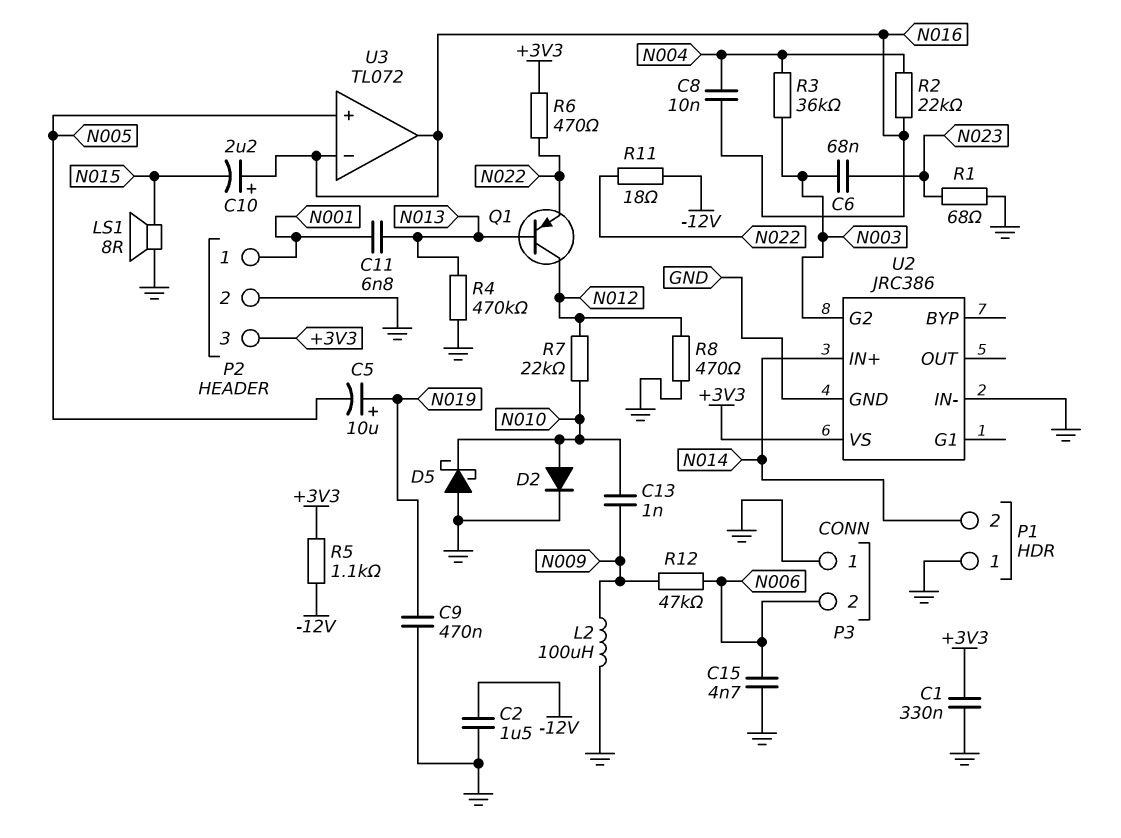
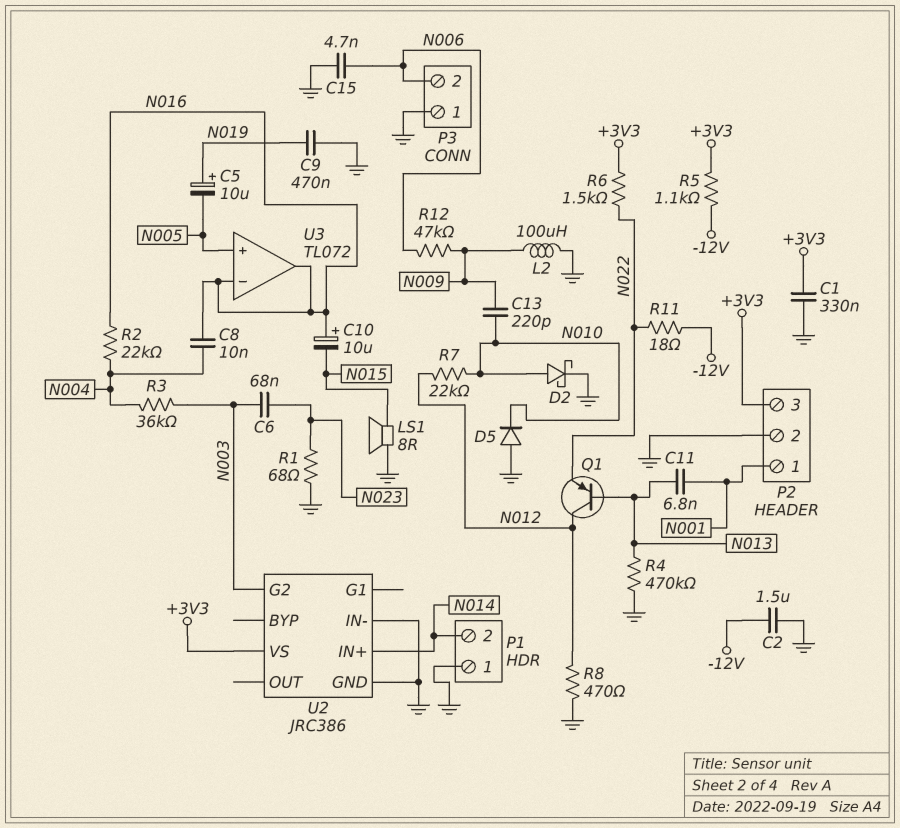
C10: 2.2uF (plus N016, minus N015) -> 10uF (plus N016, minus N015)
C13: 1nF (N009, N010) -> 220pF (N009, N010)
D2: diode (A N010, K GND) -> schottky (A N010, K GND)
D5: schottky (A GND, K N010) -> diode (A GND, K N010)
R6: 470 (+3V3, N022) -> 1.5k (+3V3, N022)

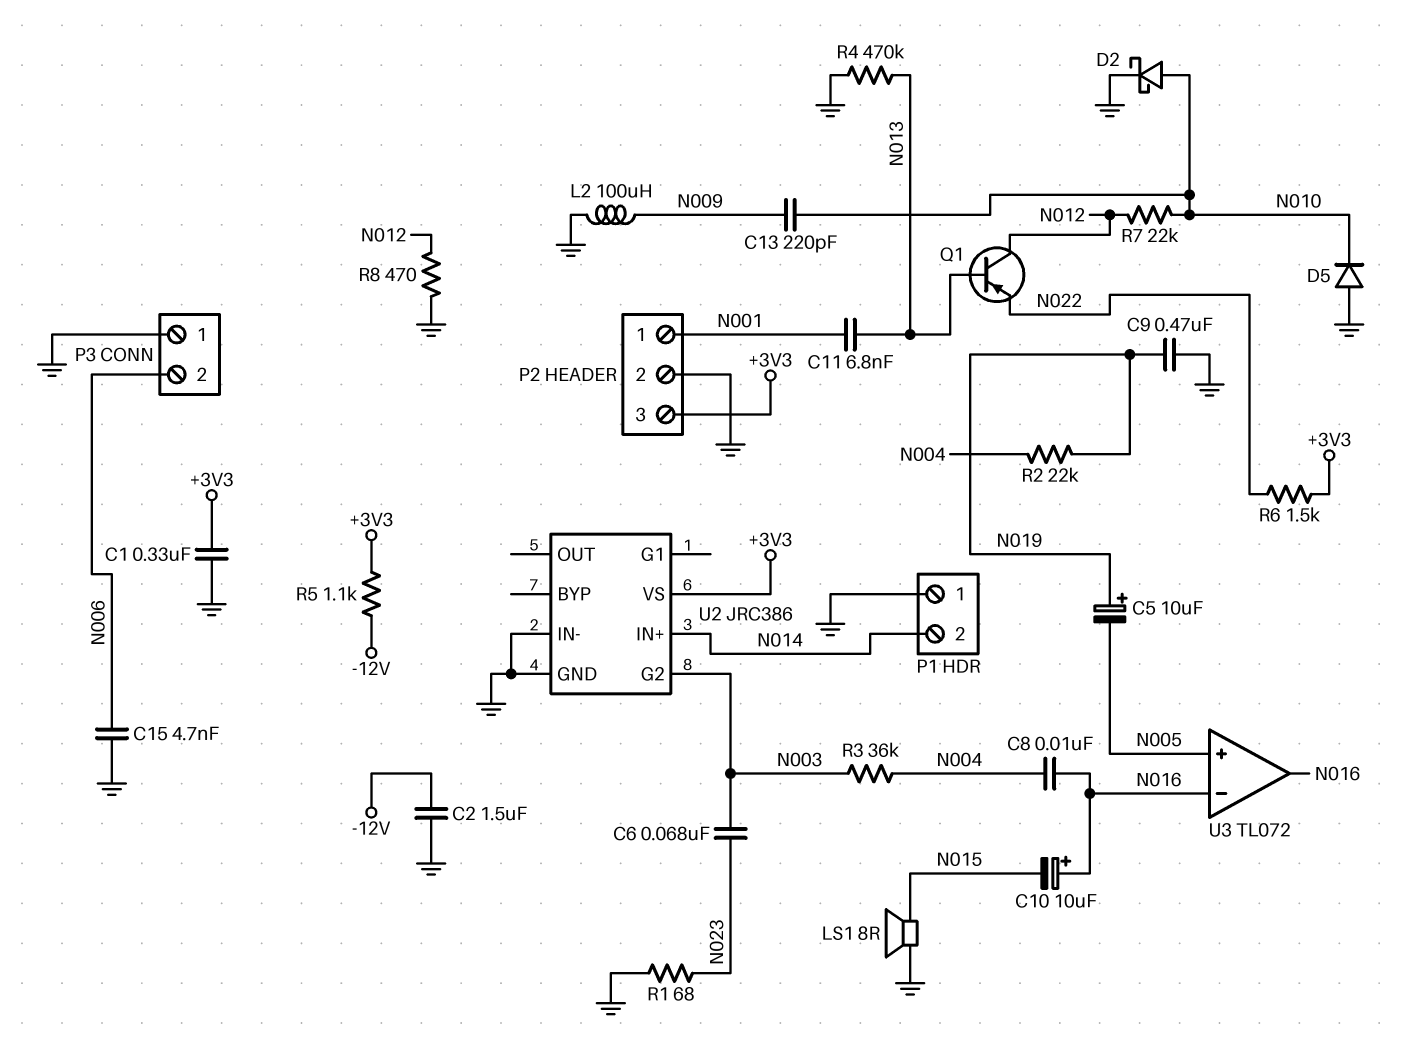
R2: 22k (N004, N016) -> 22k (N004, N019)
R11: 18 (-12V, N022) -> none
R12: 47k (N006, N009) -> none

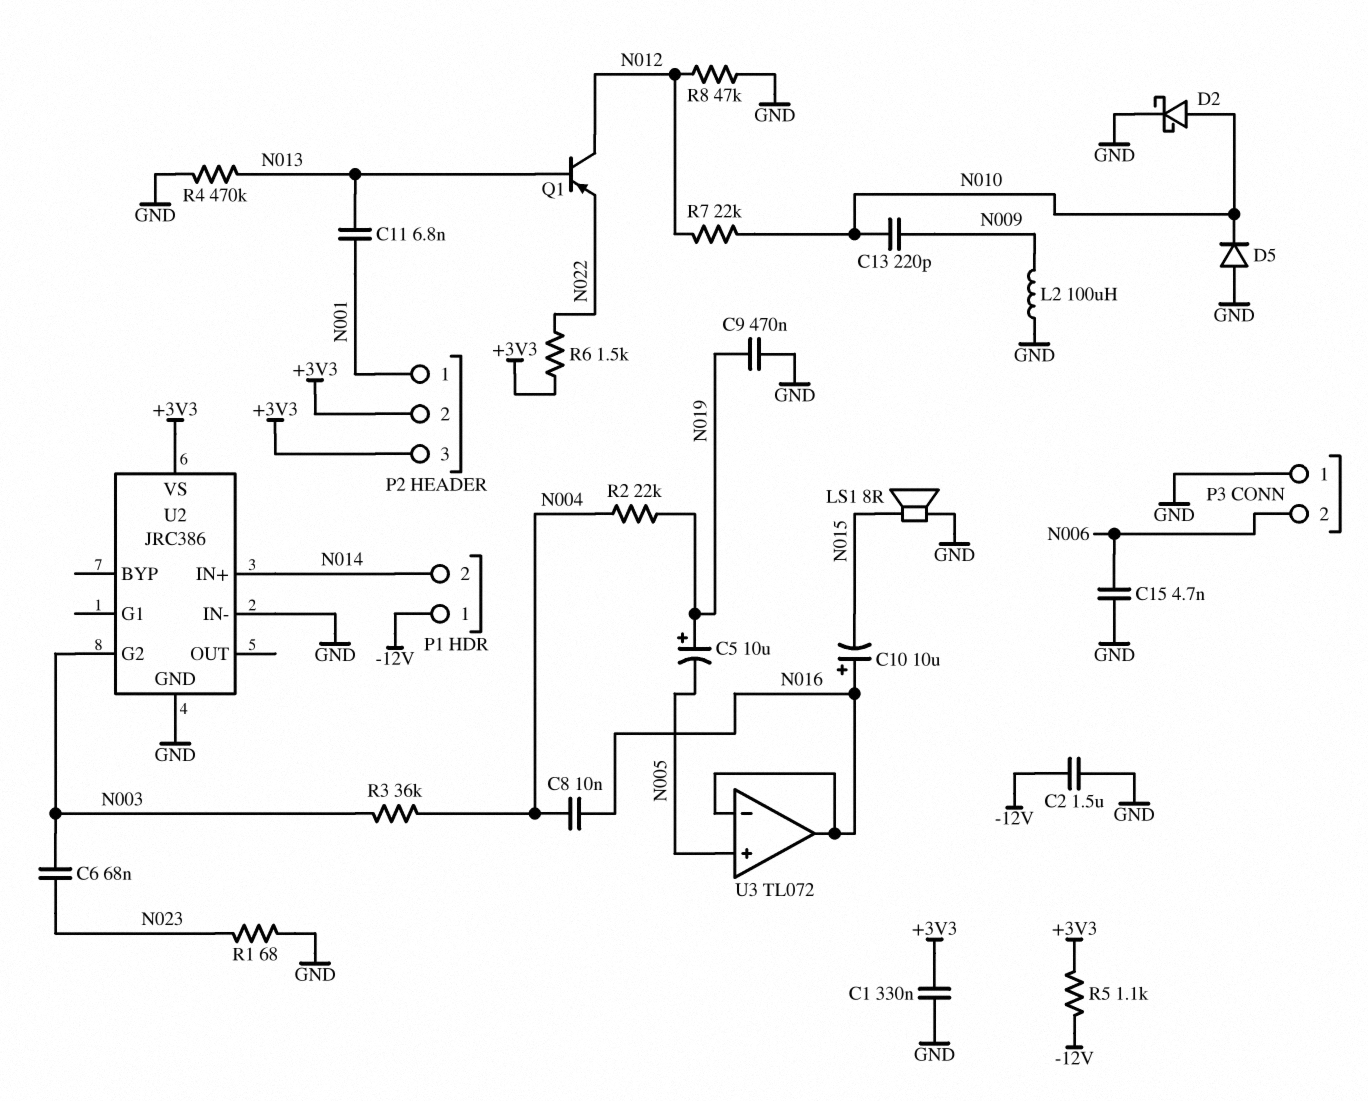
P1 pin 1: GND -> -12V
P2 pin 2: GND -> +3V3
R8: 470 (GND, N012) -> 47k (GND, N012)

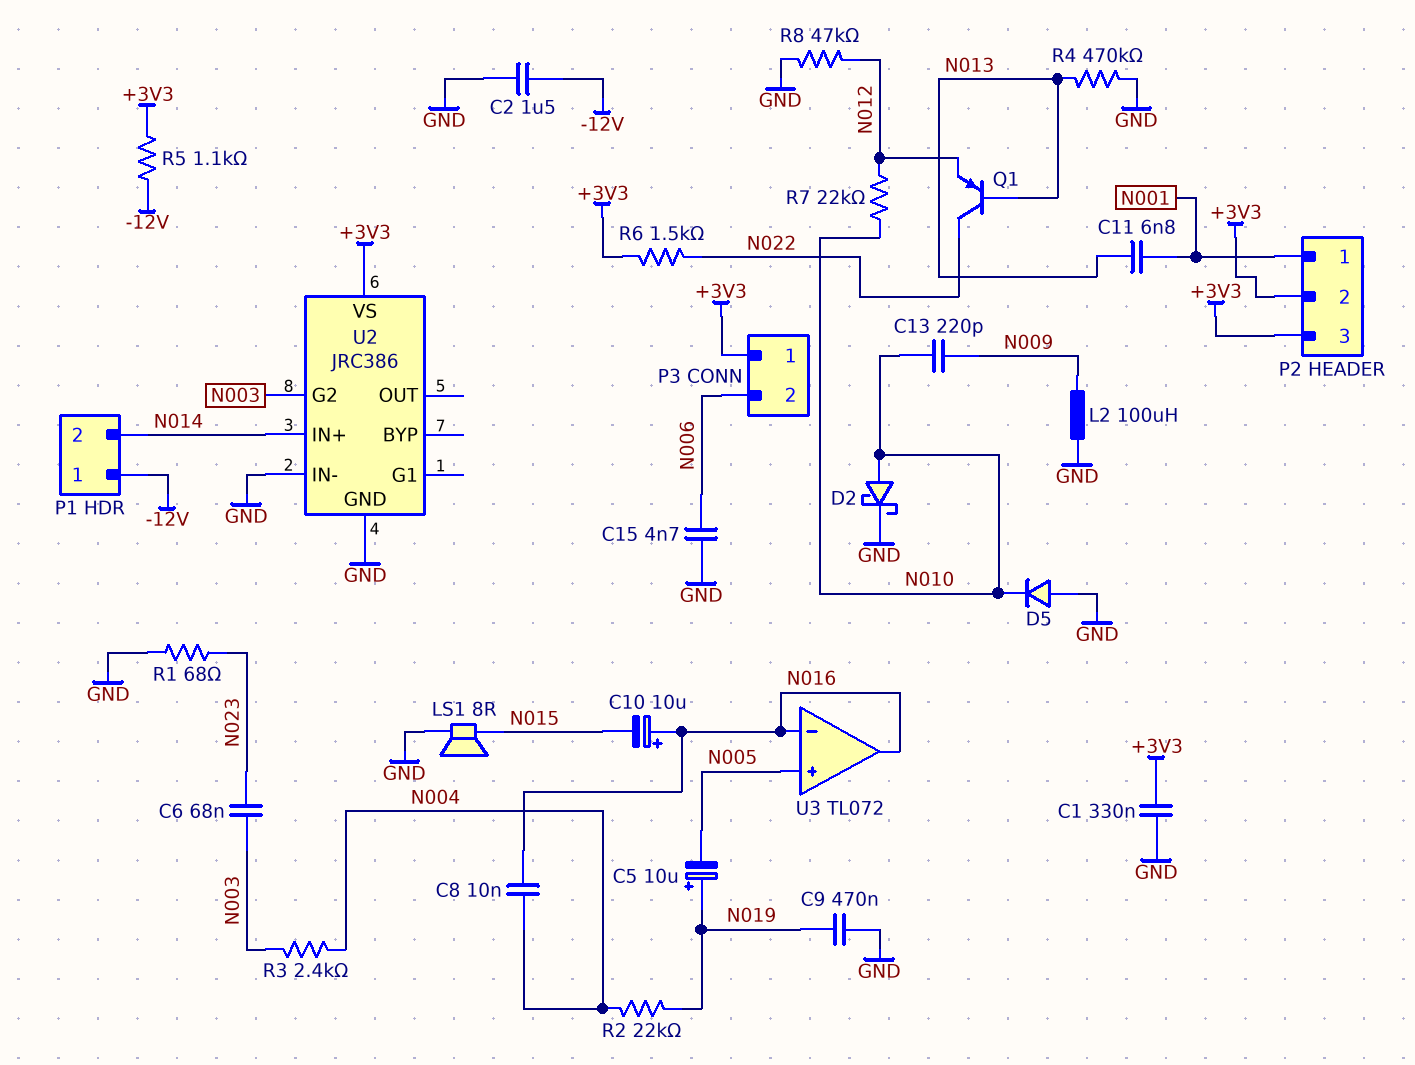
P3 pin 1: GND -> +3V3
Q1: PNP (B N013, C N012, E N022) -> PNP (B N013, C N022, E N012)
R3: 36k (N003, N004) -> 2.4k (N003, N004)

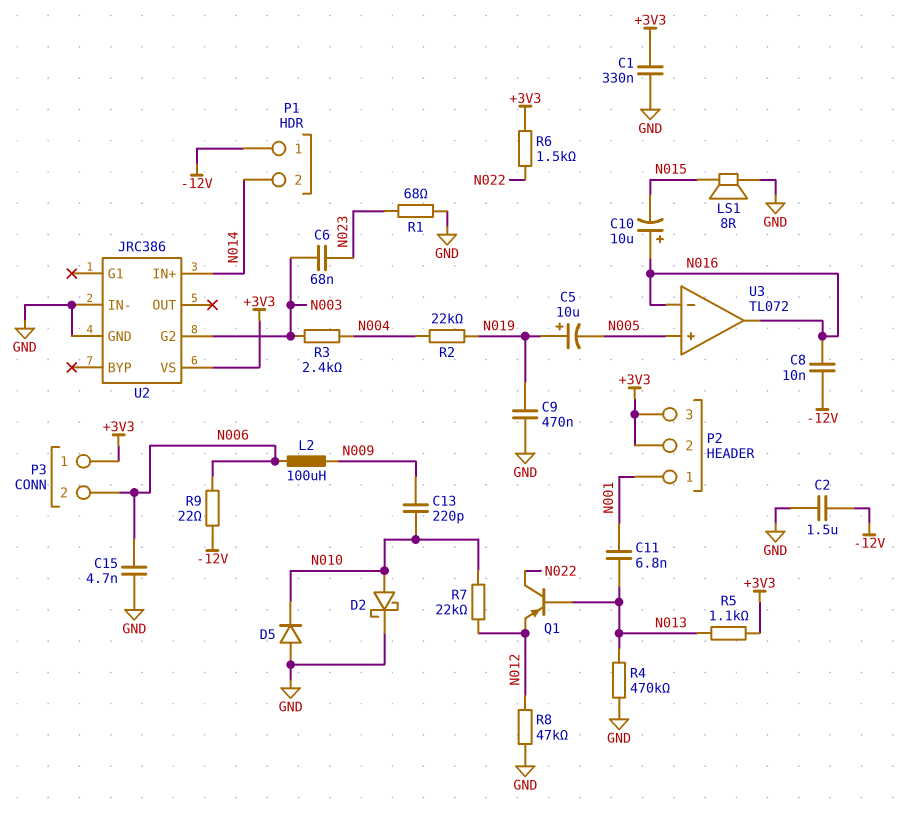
C8: 10nF (N004, N016) -> 10nF (-12V, N016)
L2: 100uH (GND, N009) -> 100uH (N006, N009)
R5: 1.1k (+3V3, -12V) -> 1.1k (+3V3, N013)
R9: none -> 22 (-12V, N006)

